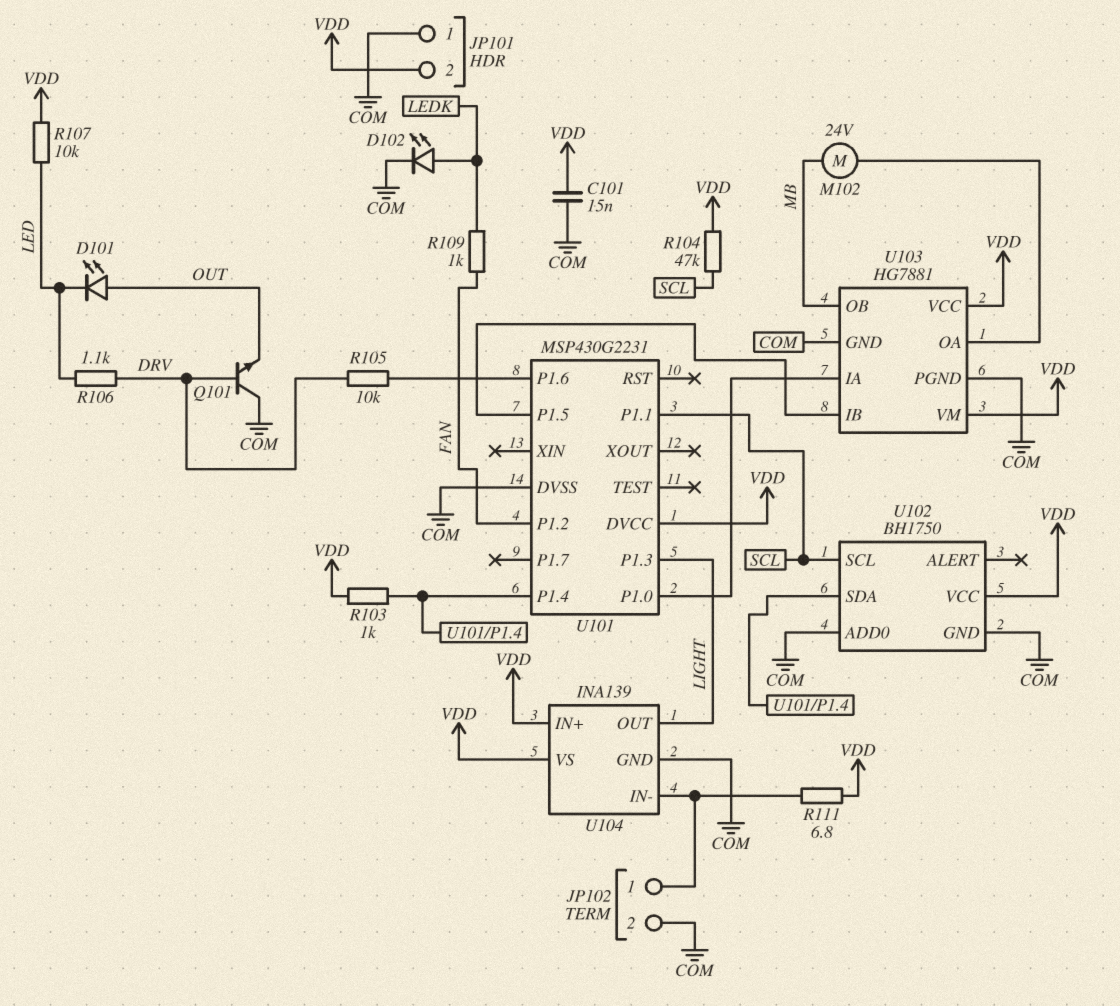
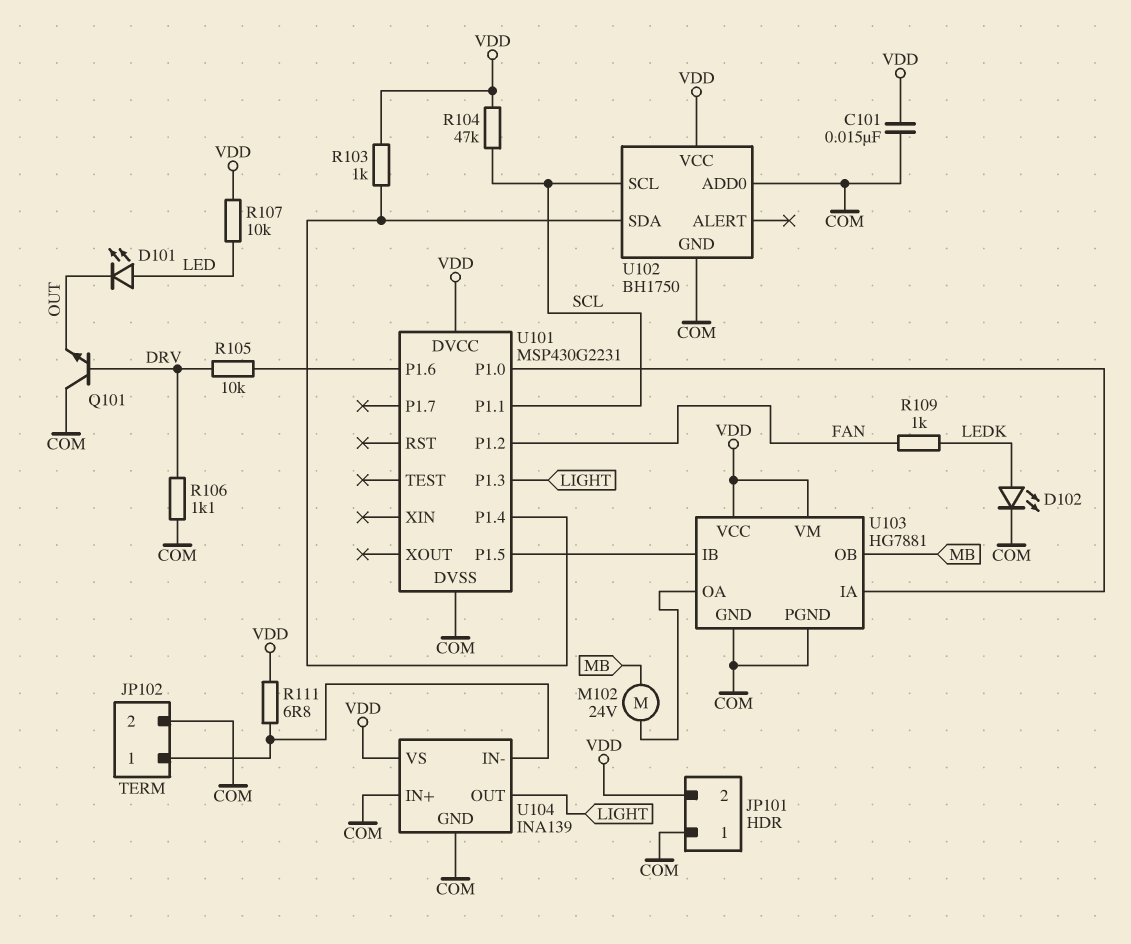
D101: LED (A OUT, K LED) -> LED (A LED, K OUT)
R106: 1.1k (DRV, LED) -> 1.1k (COM, DRV)
U104 pin IN+: VDD -> COM

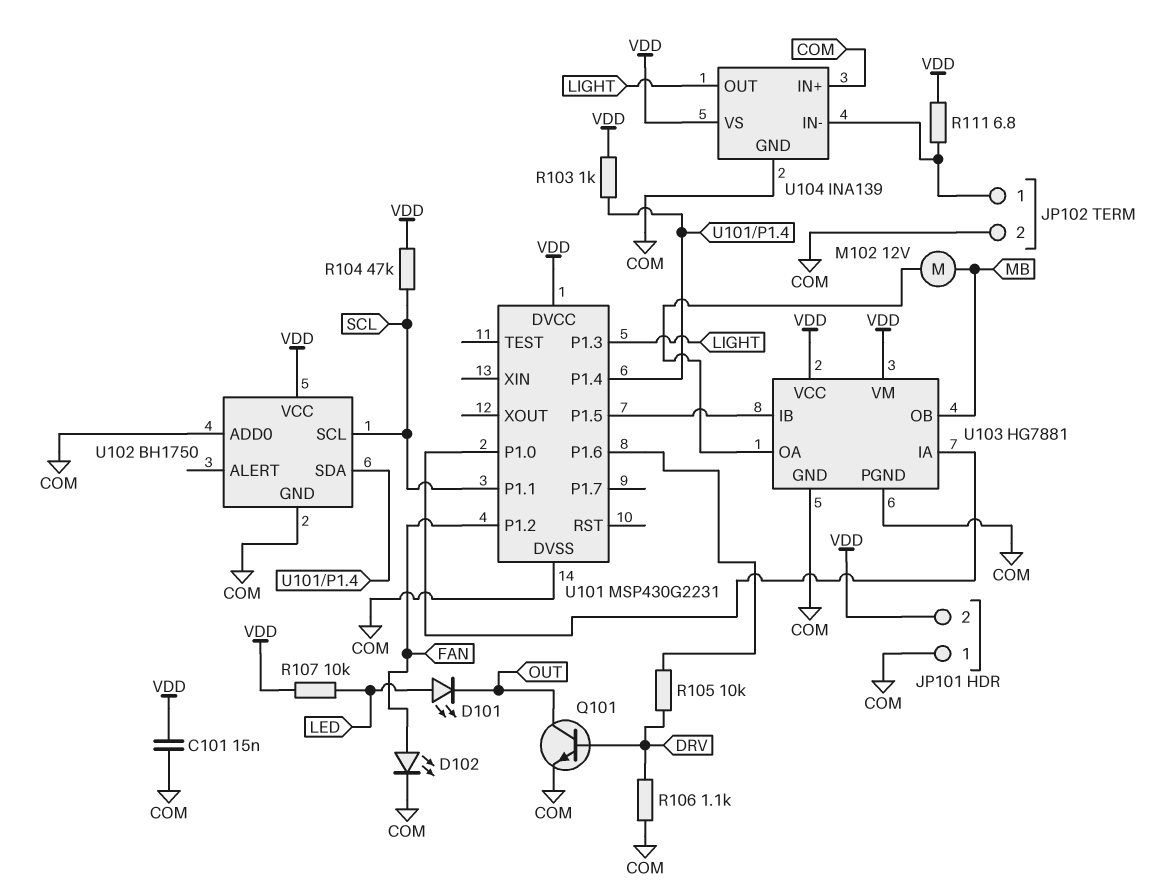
D102: LED (A LEDK, K COM) -> LED (A FAN, K COM)
M102: motor 24V (MB, U103/OA) -> motor 12V (MB, U103/OA)
Q101: NPN (B DRV, C COM, E OUT) -> NPN (B DRV, C OUT, E COM)
R109: 1k (FAN, LEDK) -> none

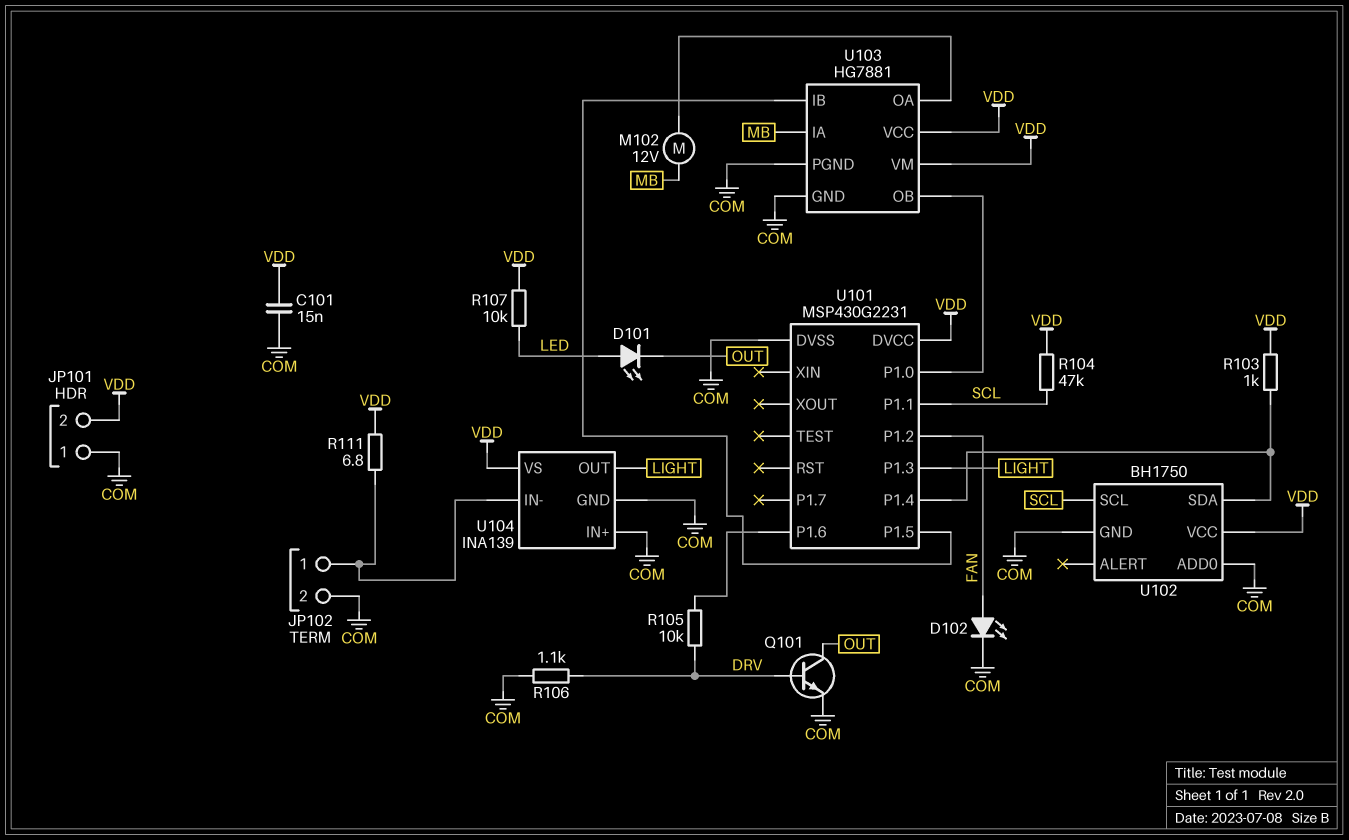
U103 pin IA: U101/P1.0 -> MB
U103 pin OB: MB -> U101/P1.0

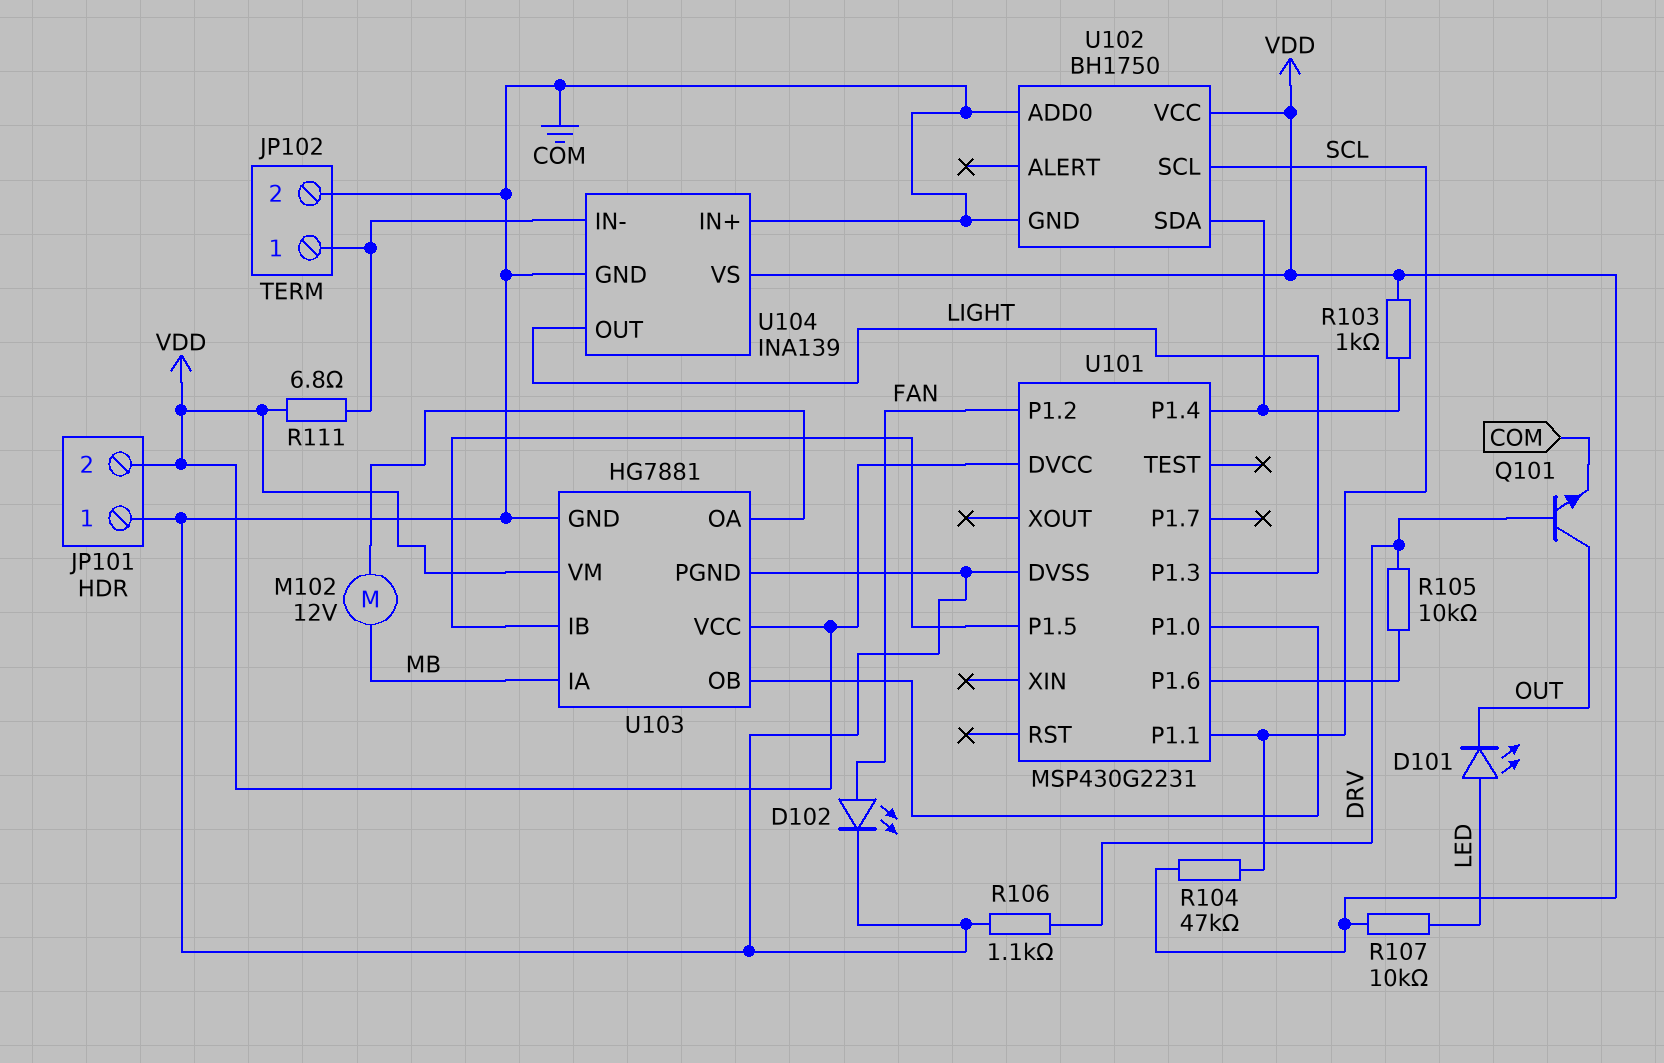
C101: 15nF (COM, VDD) -> none

